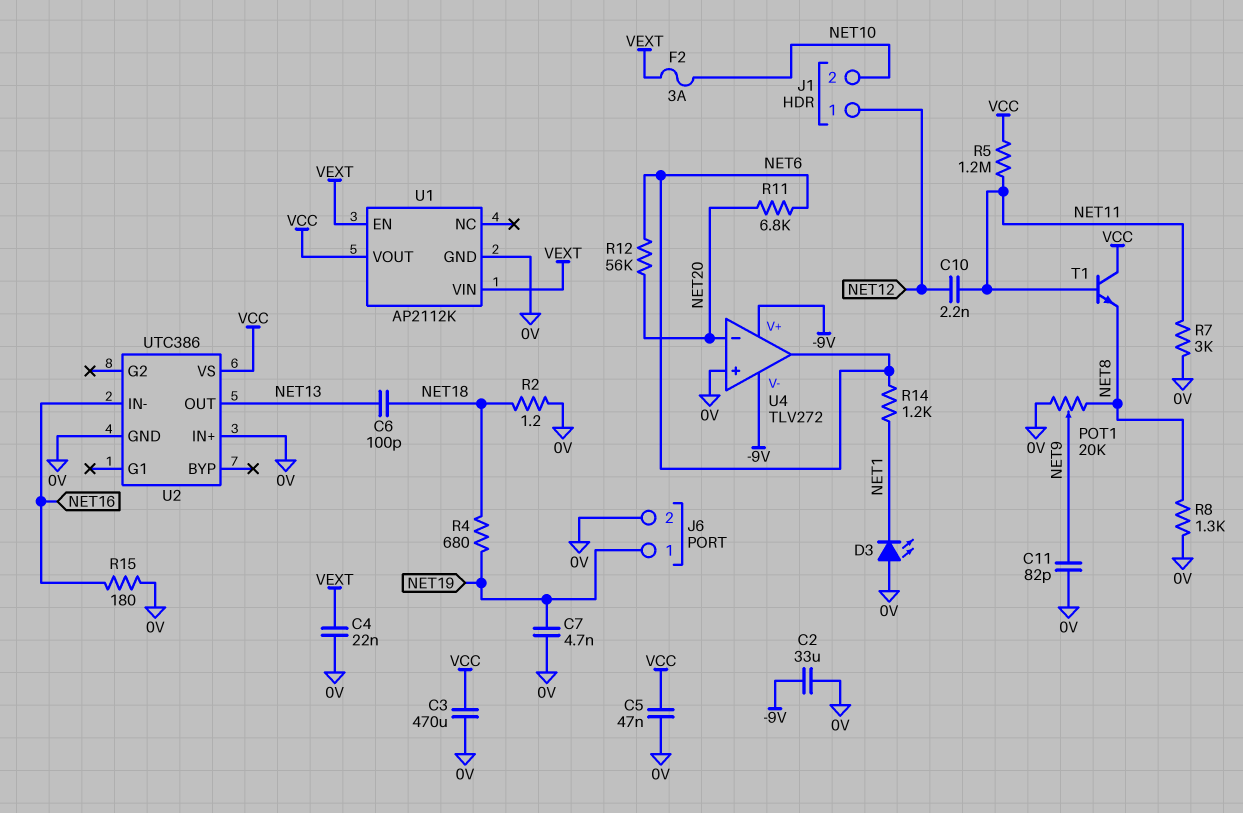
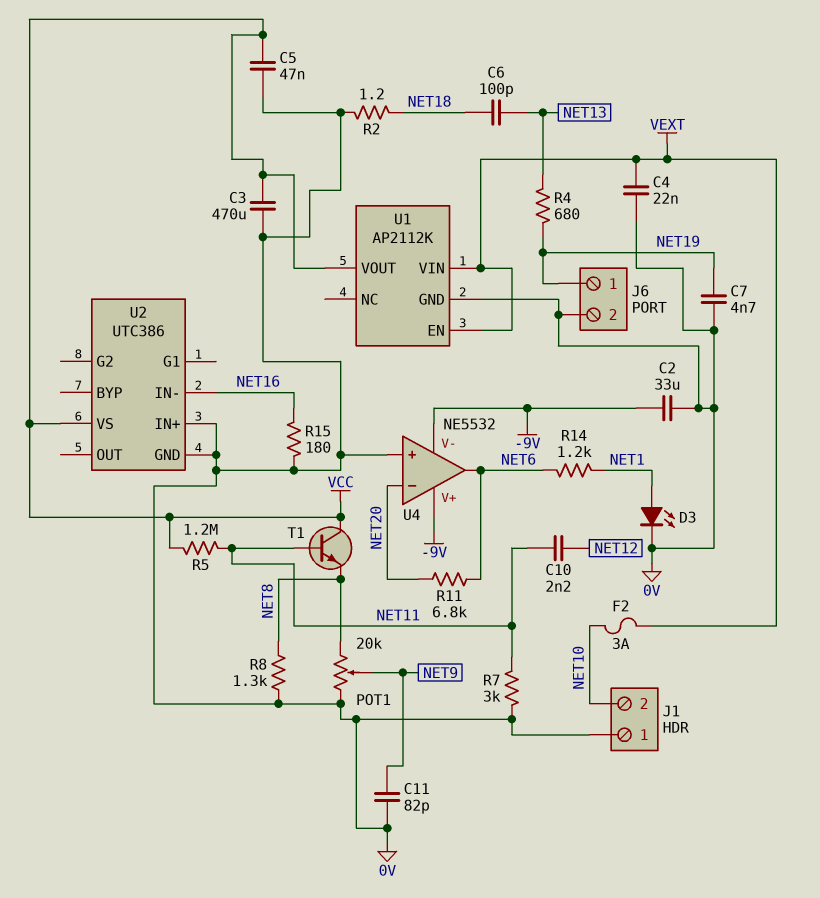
D3: LED (A 0V, K NET1) -> LED (A NET1, K 0V)
J1 pin 1: NET12 -> 0V
R4: 680 (NET18, NET19) -> 680 (NET13, NET19)
R12: 56k (NET6, NET20) -> none
U2 pin OUT: NET13 -> none
U4: TLV272 -> NE5532

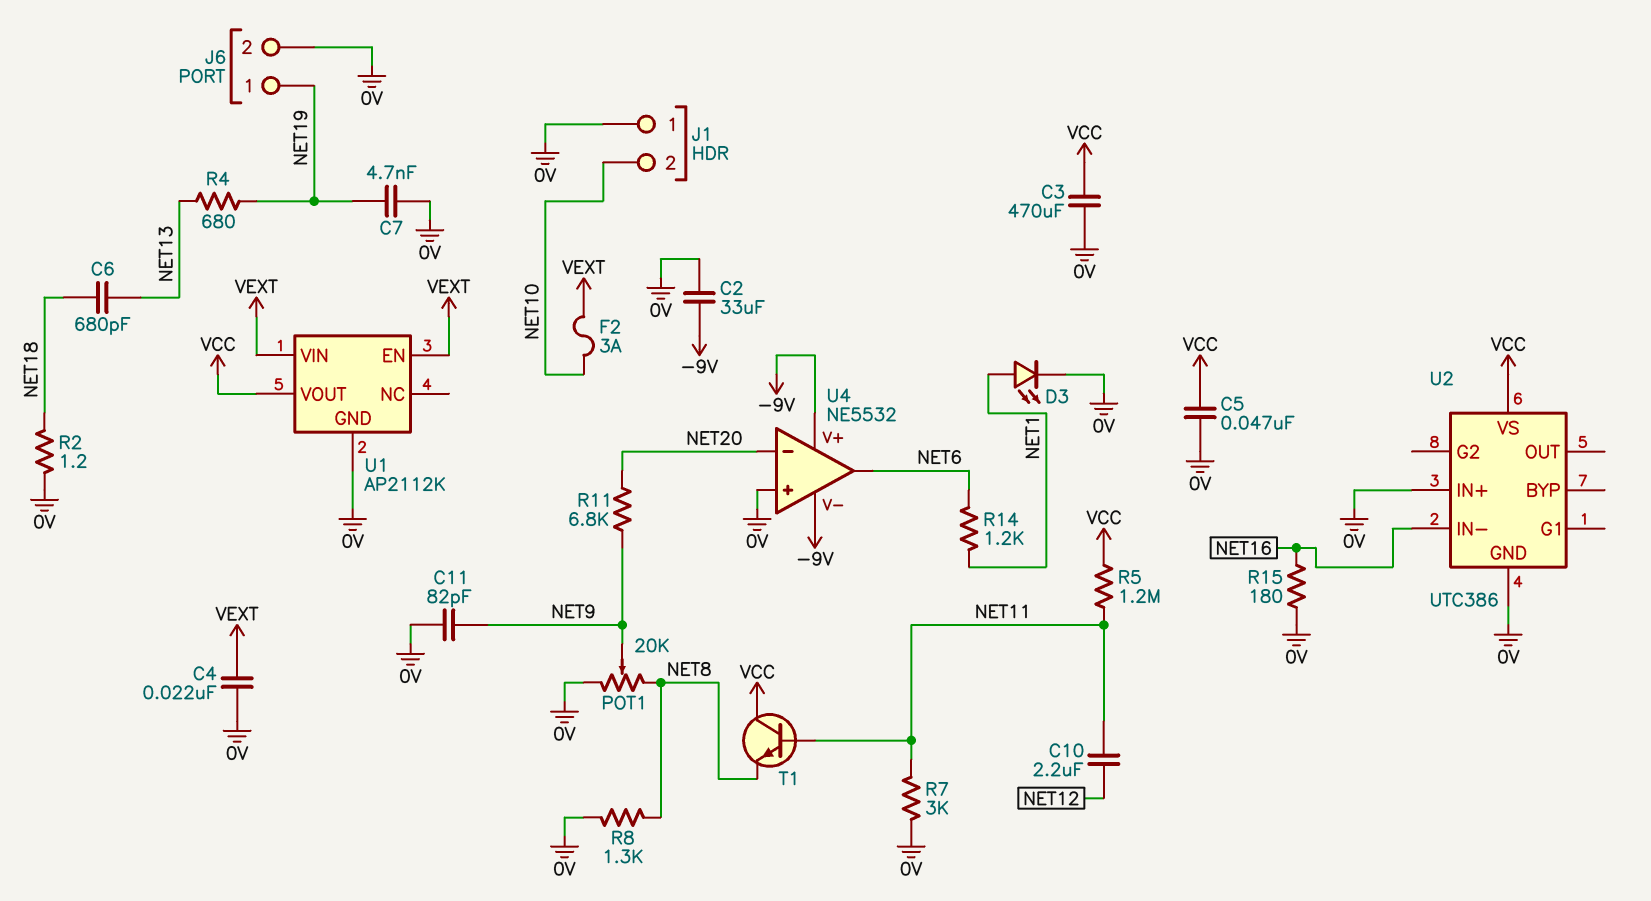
C6: 100pF (NET13, NET18) -> 680pF (NET13, NET18)
C10: 2.2nF (NET11, NET12) -> 2.2uF (NET11, NET12)
R11: 6.8k (NET6, NET20) -> 6.8k (NET9, NET20)

